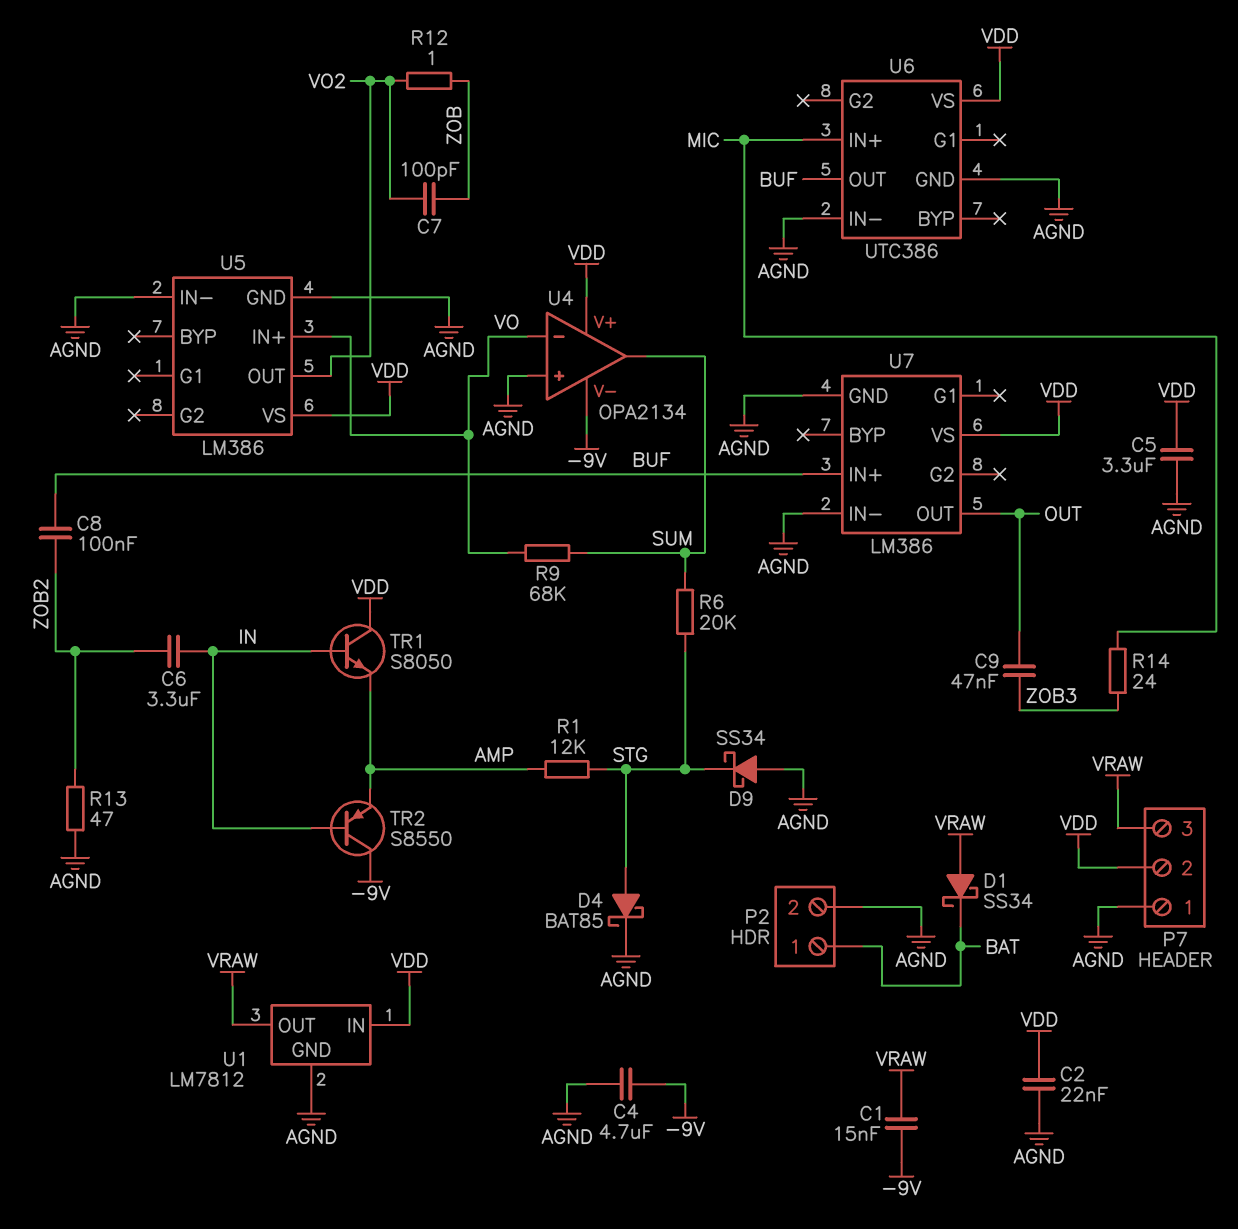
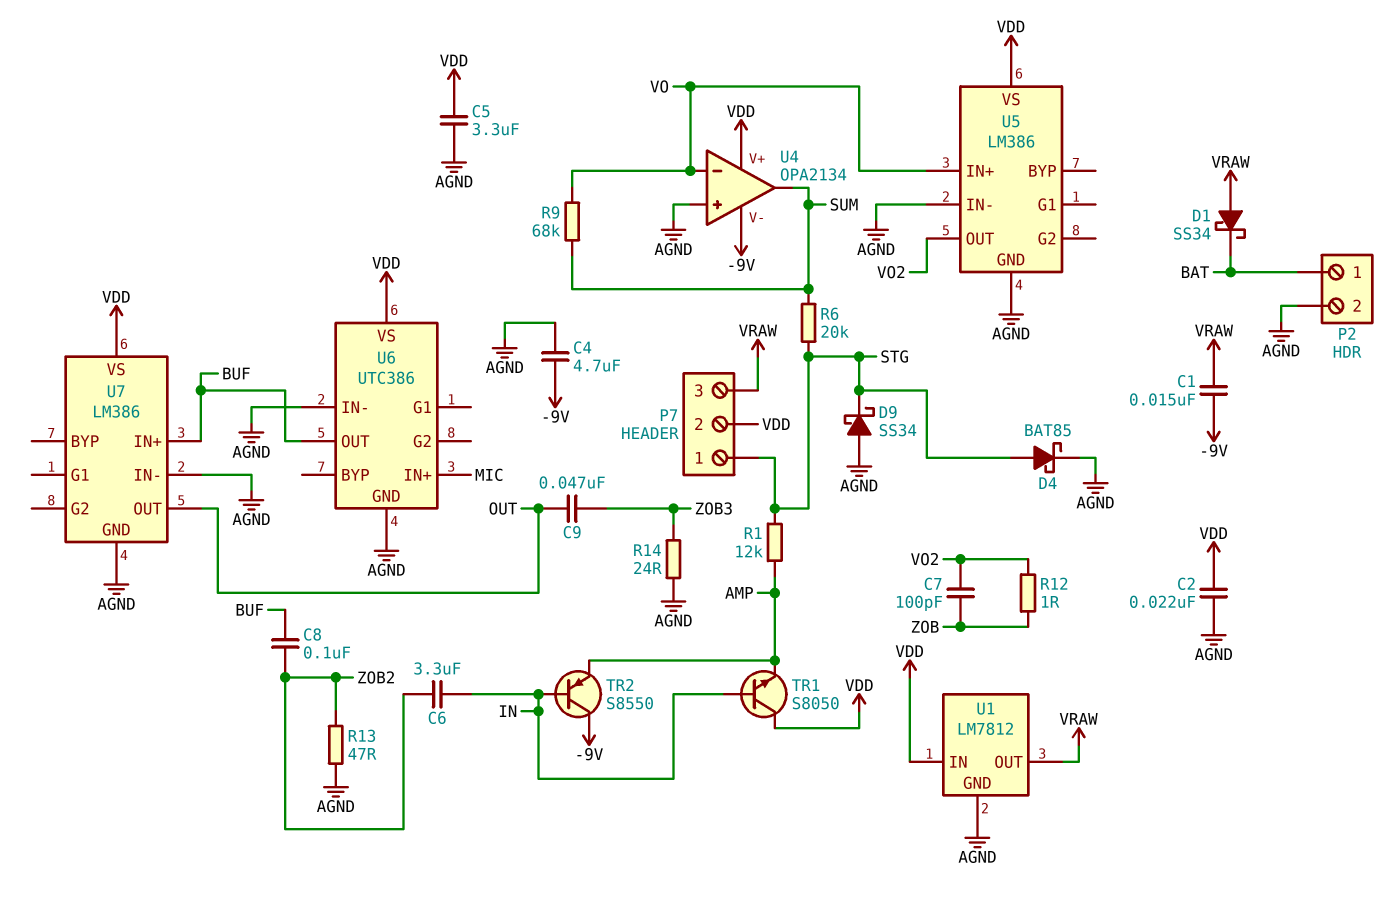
P7 pin 1: AGND -> STG
R14: 24 (MIC, ZOB3) -> 24 (AGND, ZOB3)

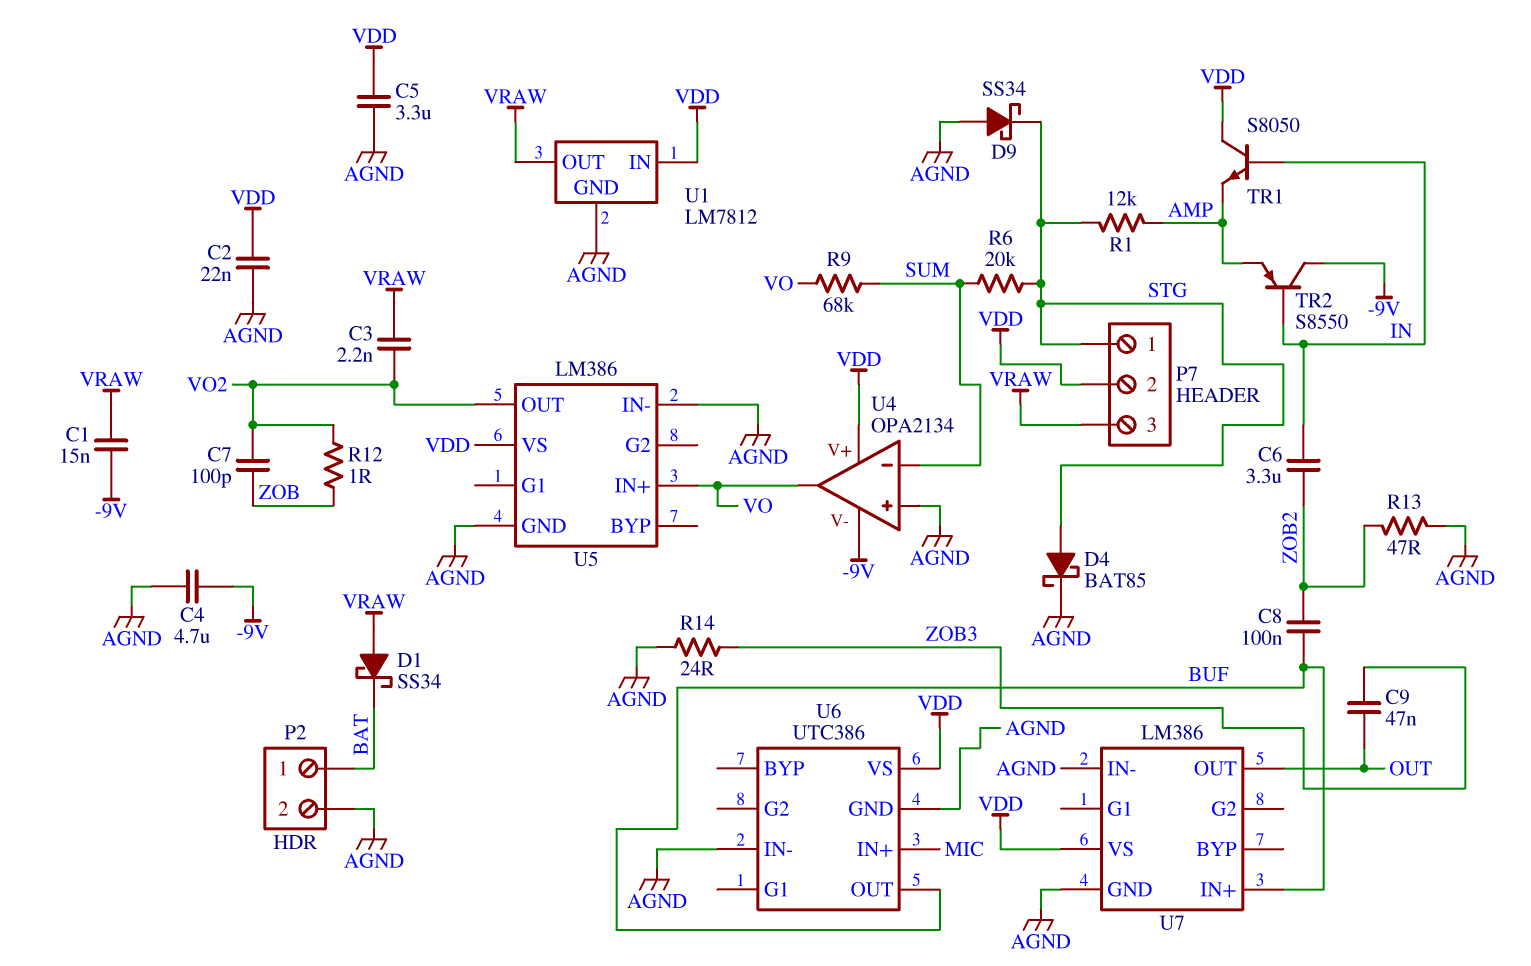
C3: none -> 2.2nF (VO2, VRAW)
U4 pin in-: VO -> SUM
U4 pin out: SUM -> VO

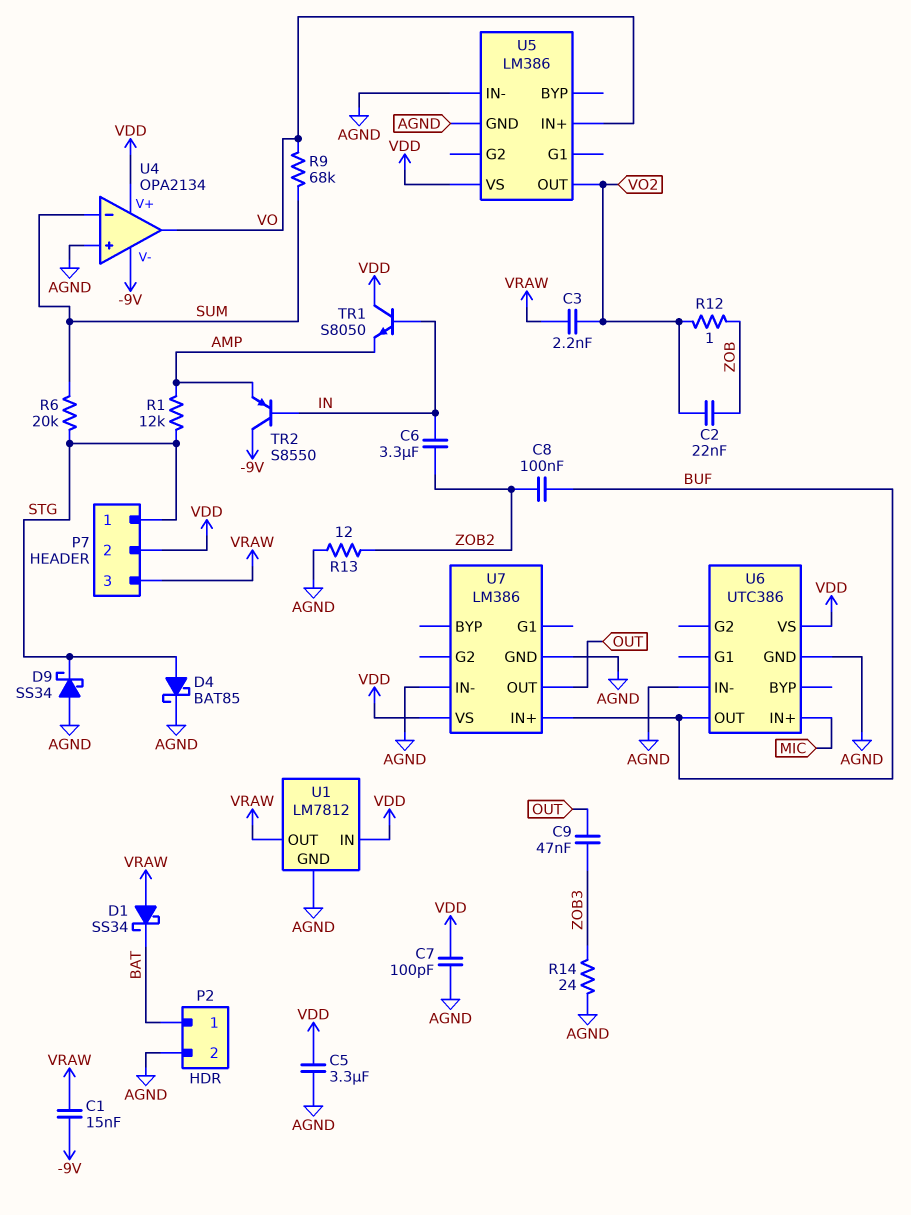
C2: 22nF (AGND, VDD) -> 22nF (VO2, ZOB)
C4: 4.7uF (-9V, AGND) -> none
C7: 100pF (VO2, ZOB) -> 100pF (AGND, VDD)
R13: 47 (AGND, ZOB2) -> 12 (AGND, ZOB2)

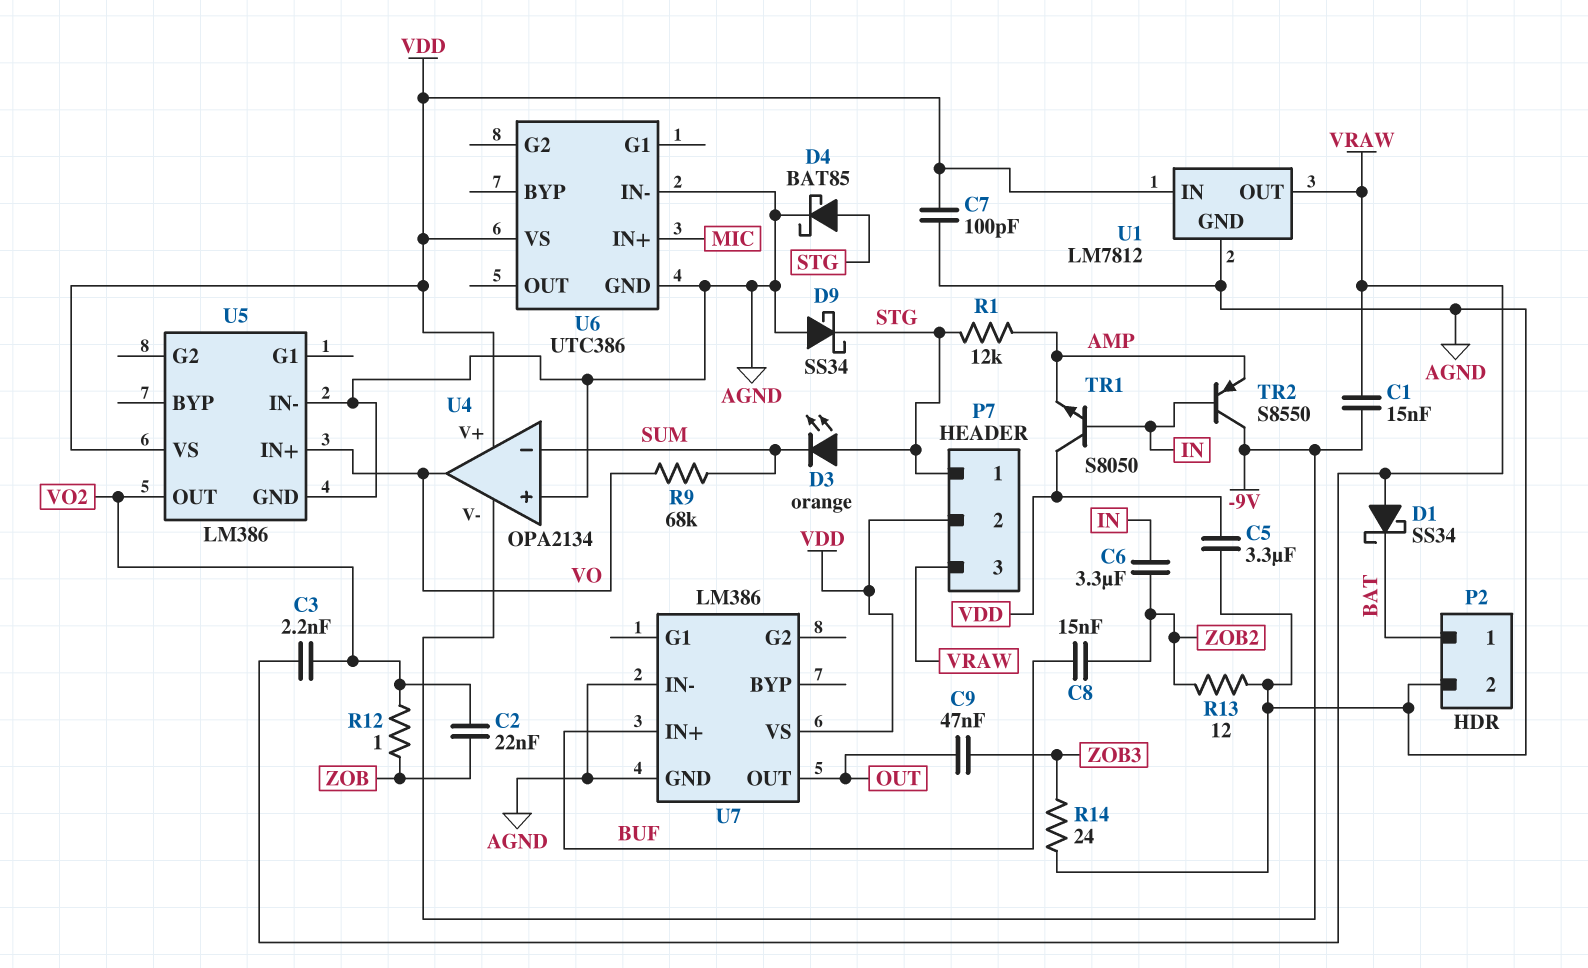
C8: 100nF (BUF, ZOB2) -> 15nF (BUF, ZOB2)
D3: none -> LED orange (A STG, K SUM)
R6: 20k (STG, SUM) -> none
U6 pin OUT: BUF -> none

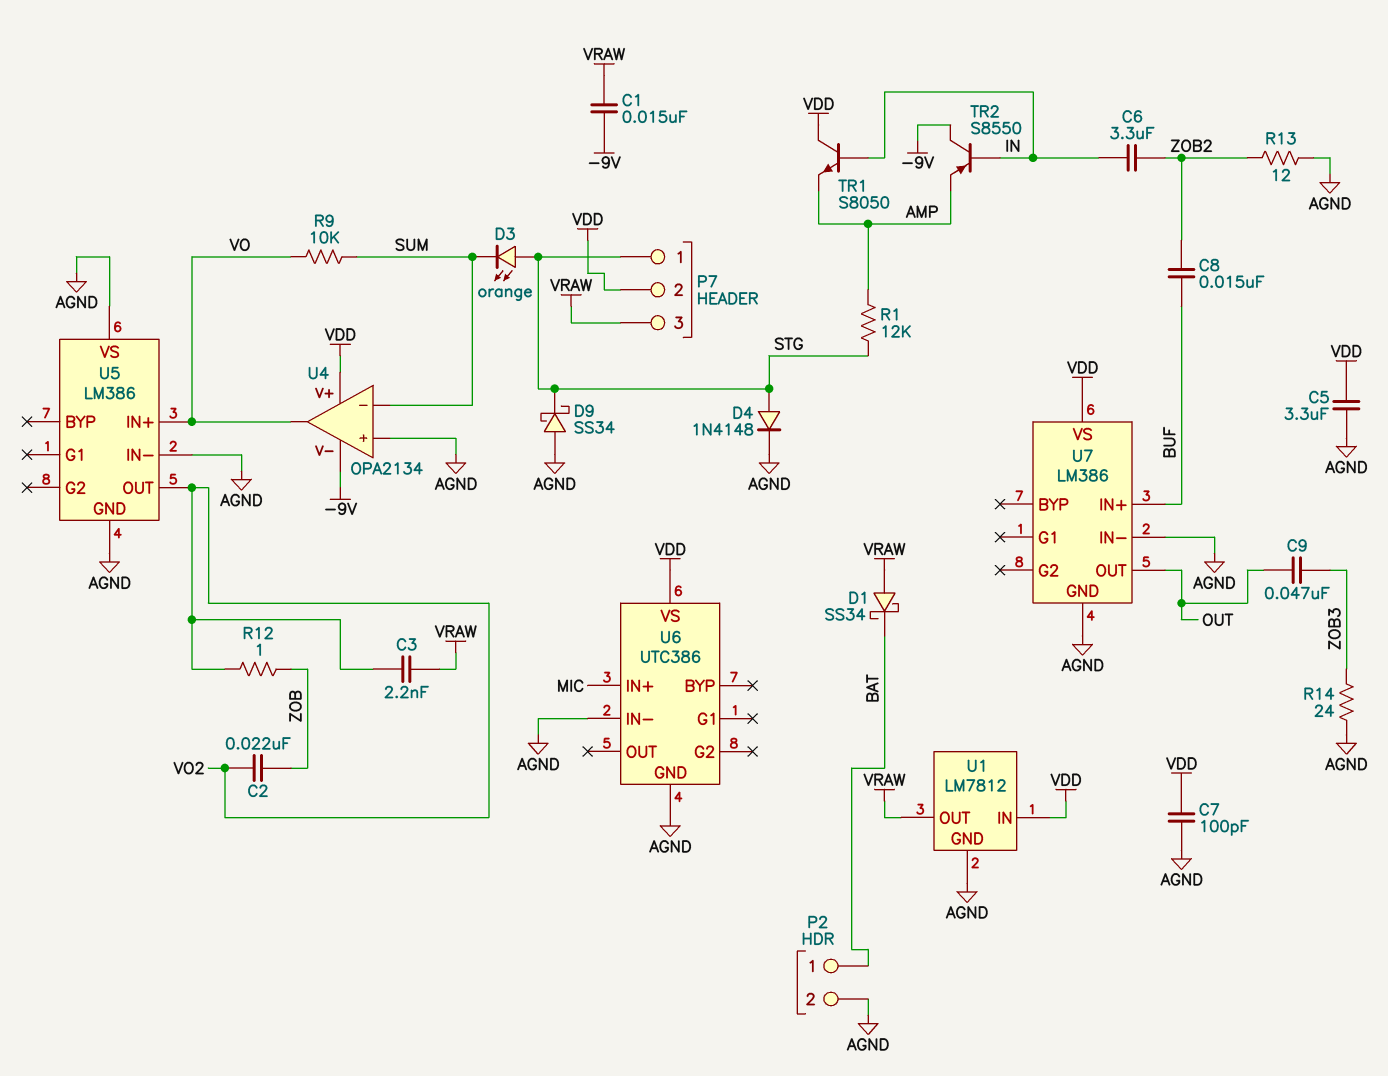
D4: schottky BAT85 (A STG, K AGND) -> diode 1N4148 (A STG, K AGND)
R9: 68k (SUM, VO) -> 10k (SUM, VO)
U5 pin VS: VDD -> AGND

